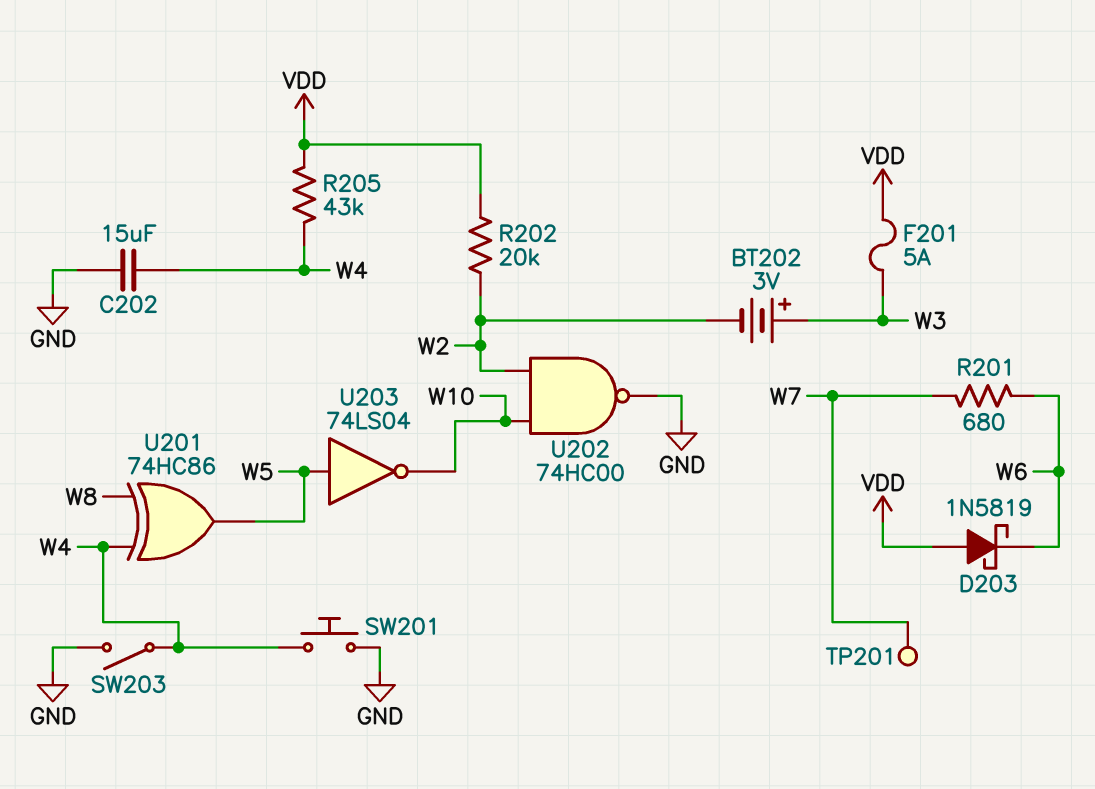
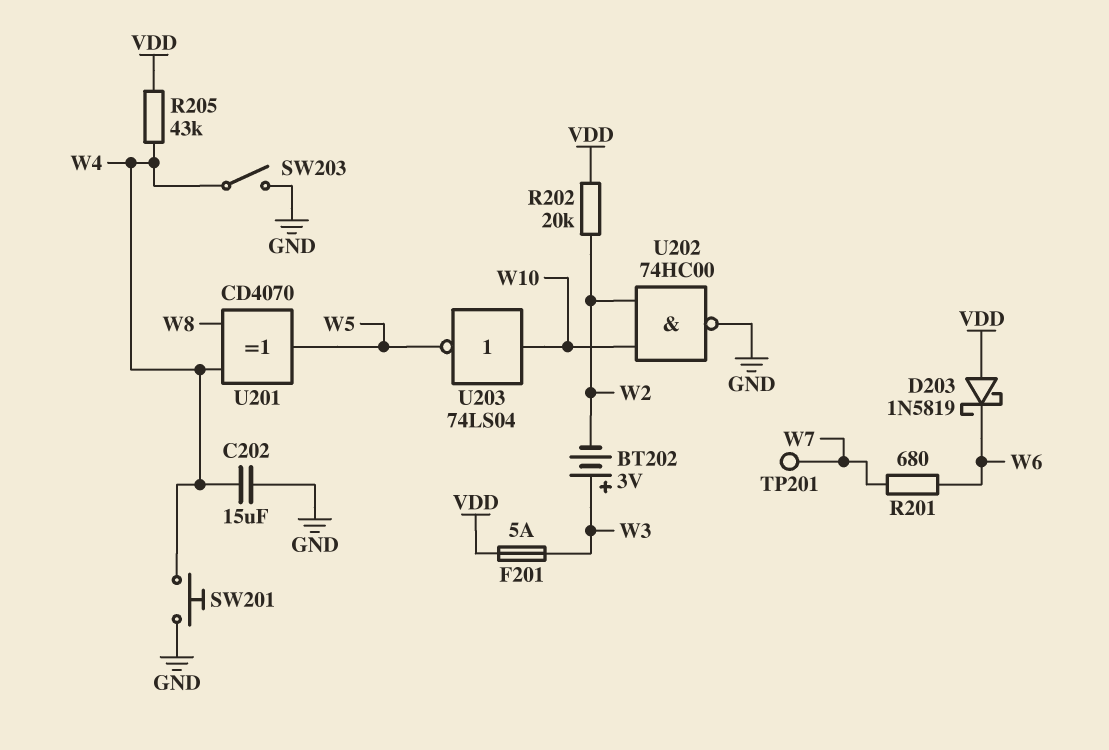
U201: XOR 74HC86 (in W4, in W8, out W5) -> XOR CD4070 (in W4, in W8, out W5)
U203: NOT 74LS04 (in W5, out W10) -> NOT 74LS04 (in W10, out W5)

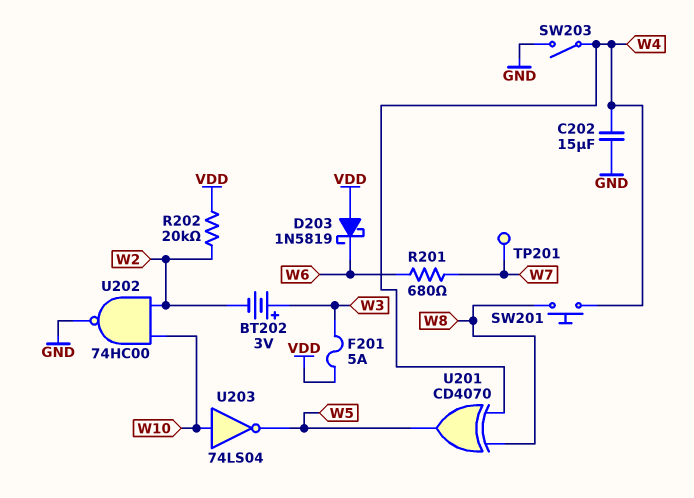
R205: 43k (VDD, W4) -> none
SW201: button (GND, W4) -> button (W4, W8)

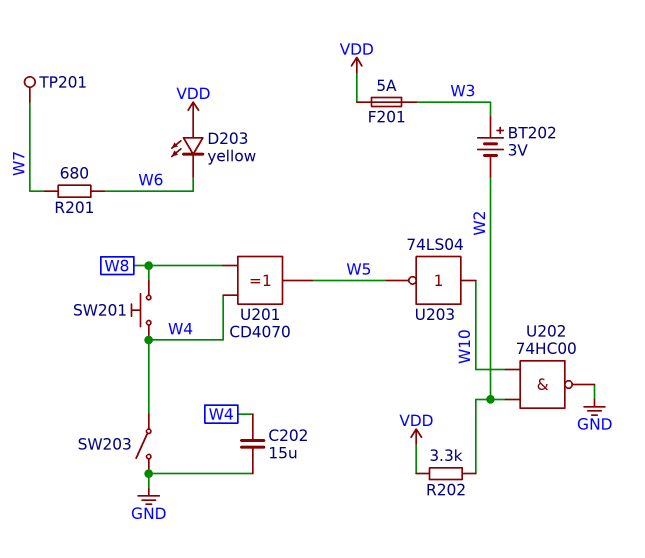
D203: schottky 1N5819 (A VDD, K W6) -> LED yellow (A VDD, K W6)
R202: 20k (VDD, W2) -> 3.3k (VDD, W2)

